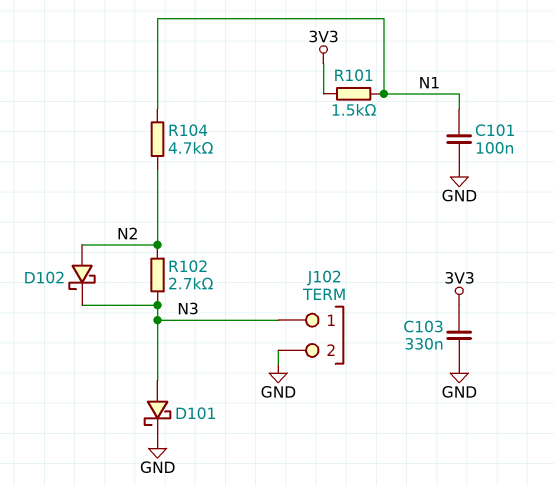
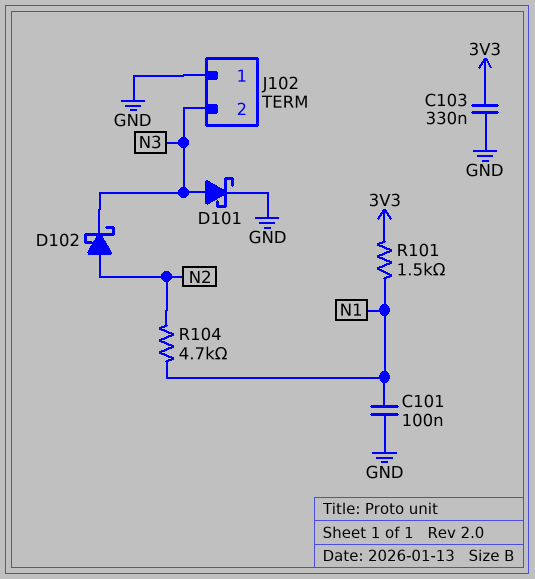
J102 pin 1: N3 -> GND
J102 pin 2: GND -> N3
R102: 2.7k (N2, N3) -> none

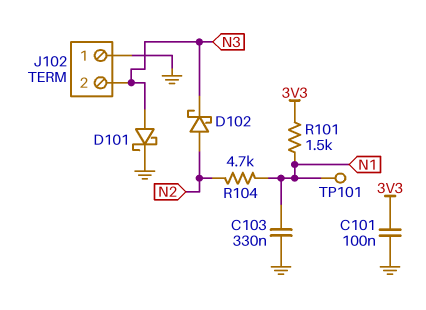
C101: 100nF (GND, N1) -> 100nF (3V3, GND)
C103: 330nF (3V3, GND) -> 330nF (GND, N1)
TP101: none -> test point (N1)

